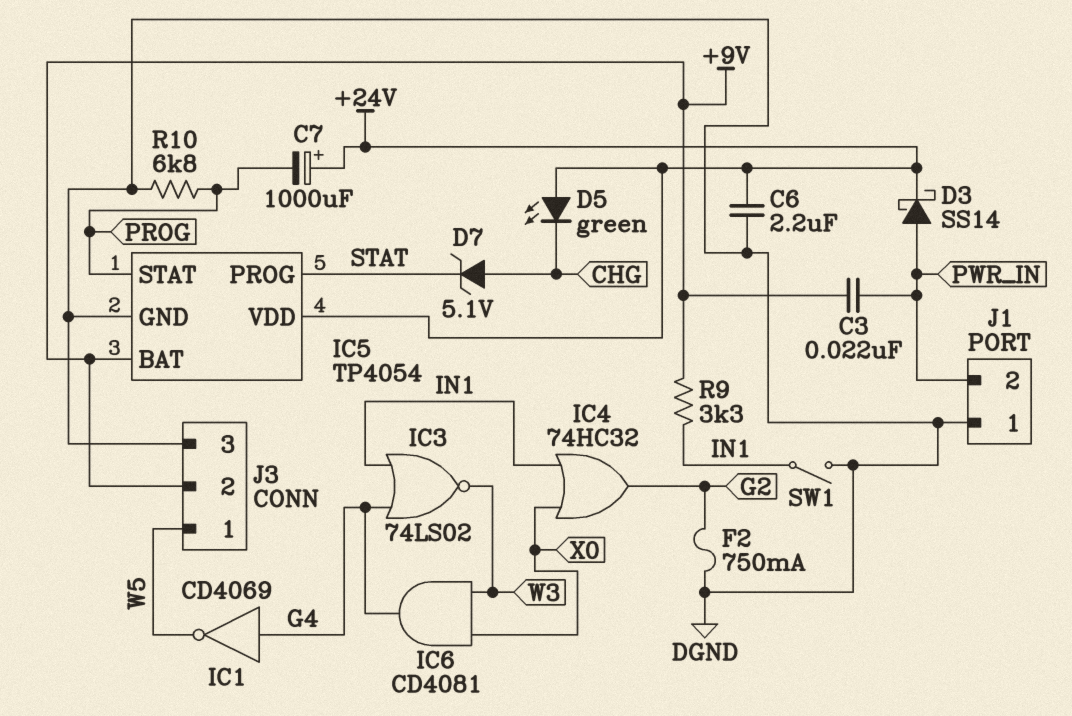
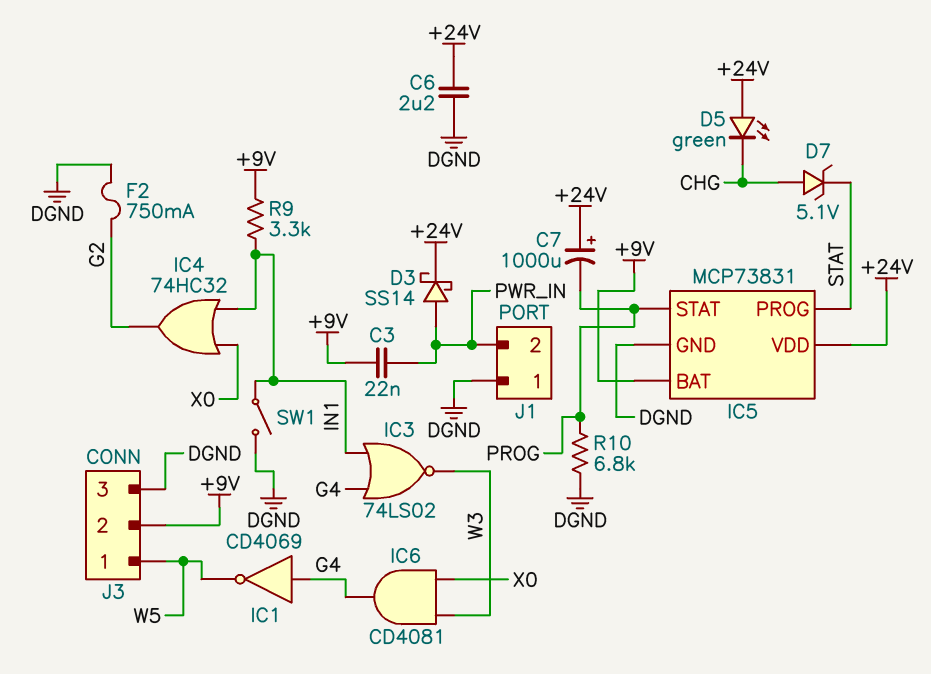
IC5: TP4054 -> MCP73831

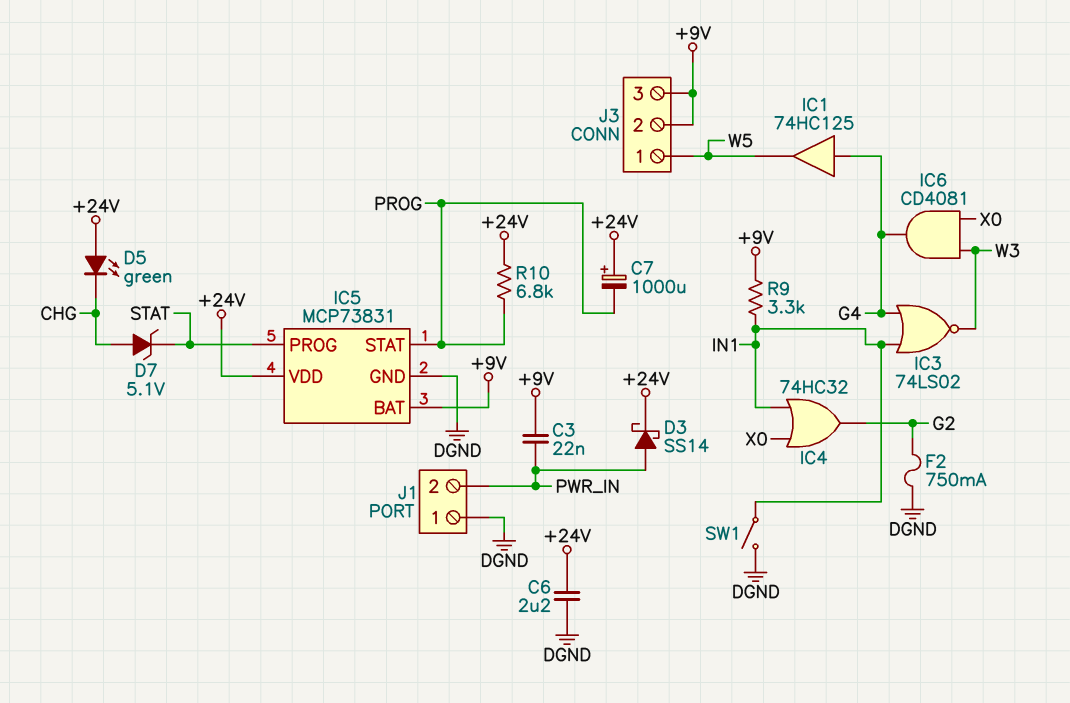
IC1: NOT CD4069 (in G4, out W5) -> buffer 74HC125 (in G4, out W5)
J3 pin 3: DGND -> +9V
R10: 6.8k (DGND, PROG) -> 6.8k (+24V, PROG)

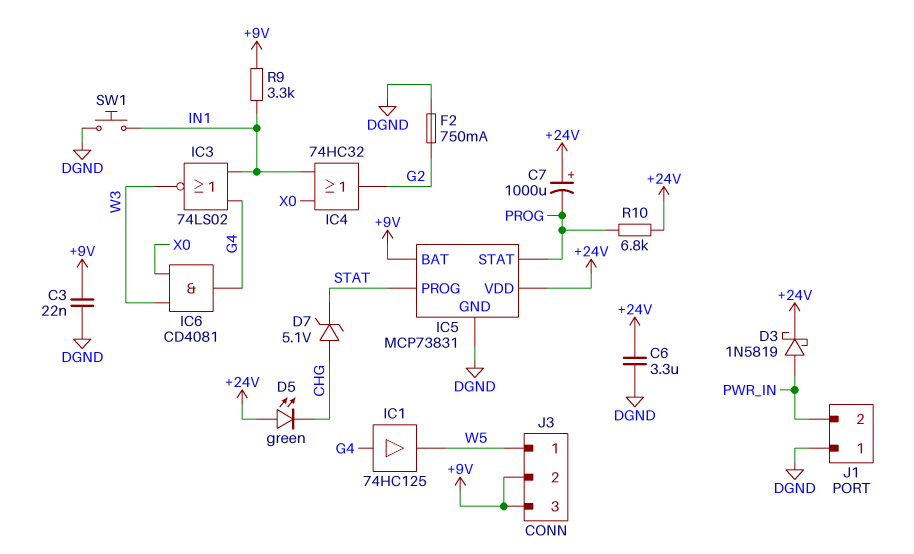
C3: 22nF (+9V, PWR_IN) -> 22nF (+9V, DGND)
C6: 2.2uF (+24V, DGND) -> 3.3uF (+24V, DGND)
D3: schottky SS14 (A PWR_IN, K +24V) -> schottky 1N5819 (A PWR_IN, K +24V)
SW1: switch (DGND, IN1) -> button (DGND, IN1)

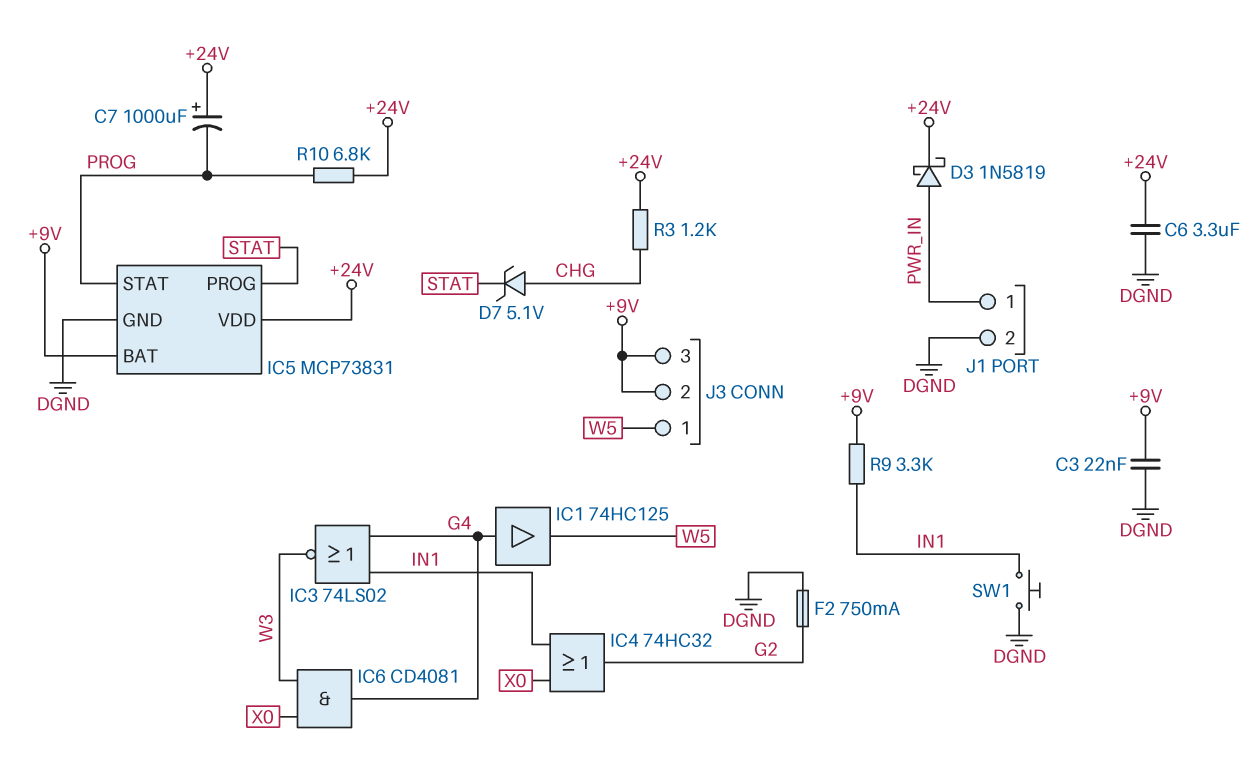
D5: LED green (A +24V, K CHG) -> none
J1 pin 1: DGND -> PWR_IN
J1 pin 2: PWR_IN -> DGND
R3: none -> 1.2k (+24V, CHG)

